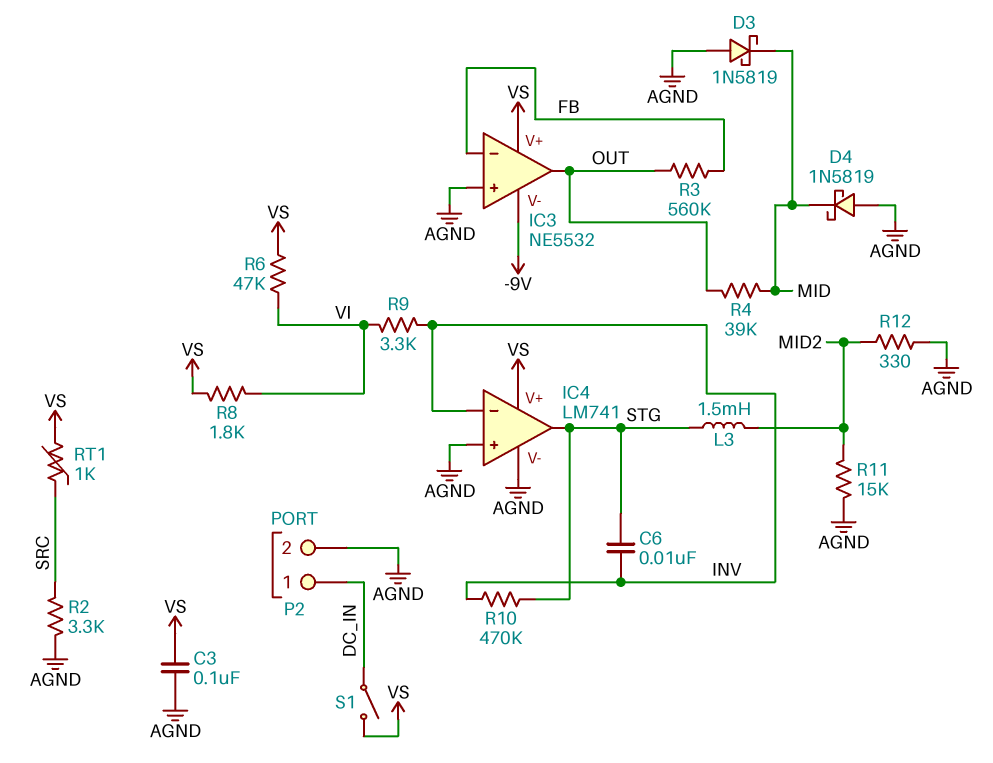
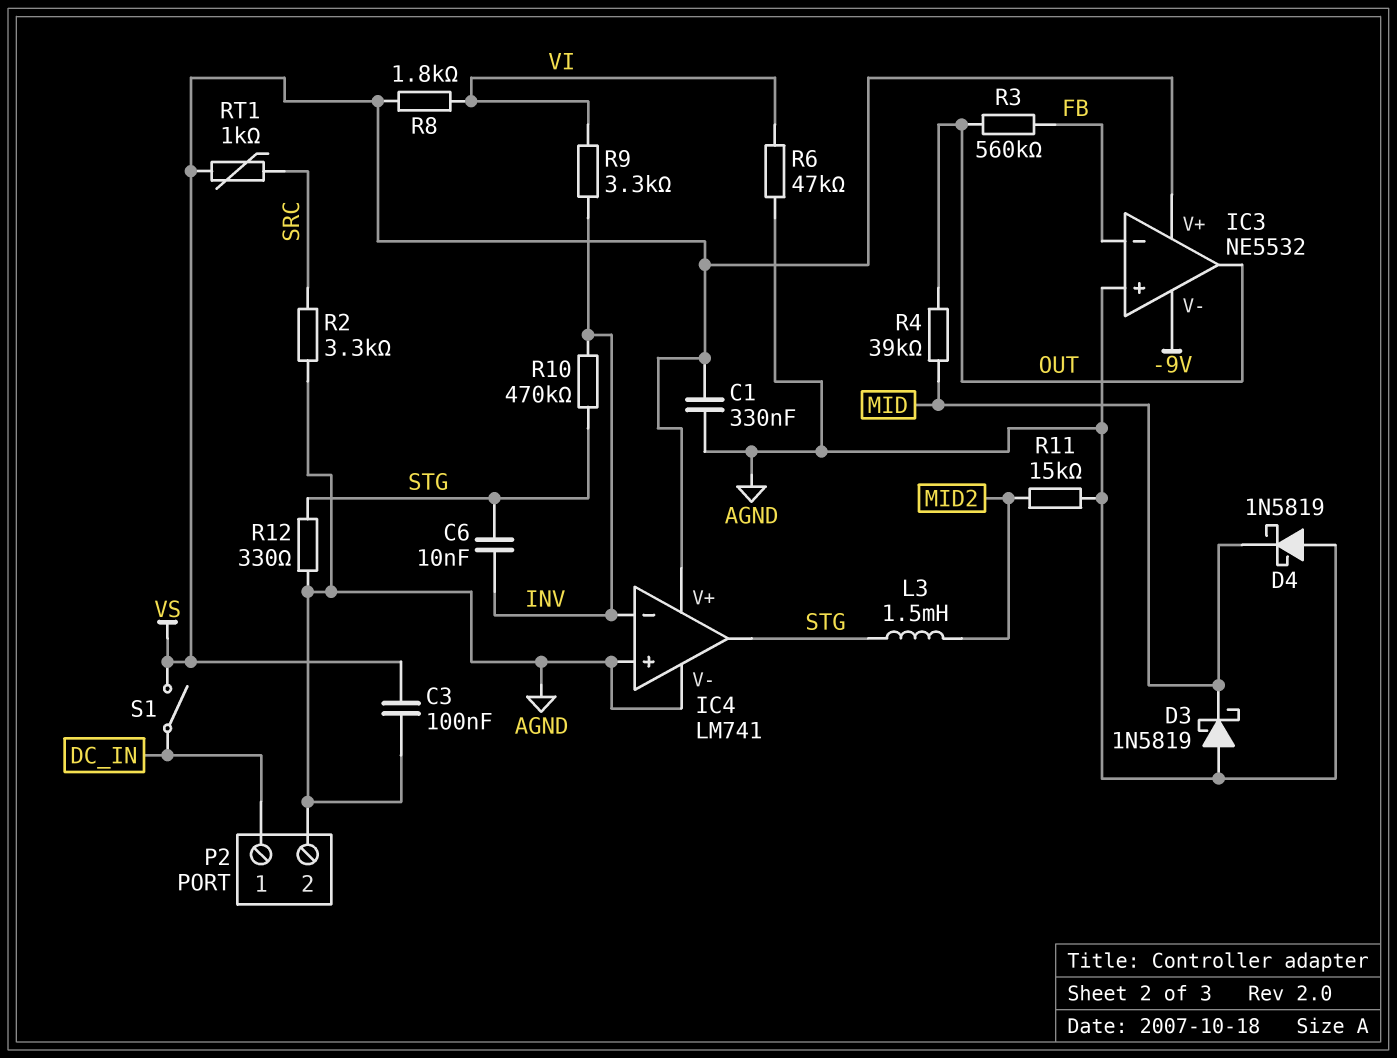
C1: none -> 330nF (AGND, VS)
R6: 47k (VI, VS) -> 47k (AGND, VI)
R12: 330 (AGND, MID2) -> 330 (AGND, STG)

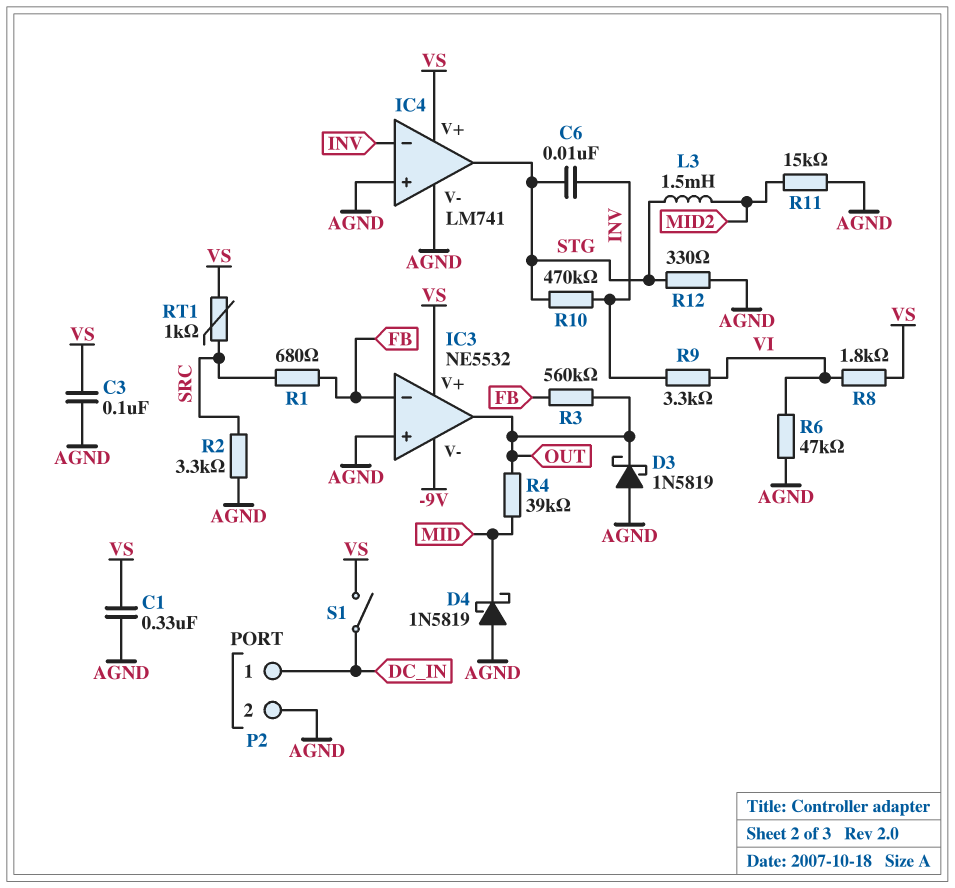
D3: schottky 1N5819 (A AGND, K MID) -> schottky 1N5819 (A AGND, K OUT)
R1: none -> 680 (FB, SRC)

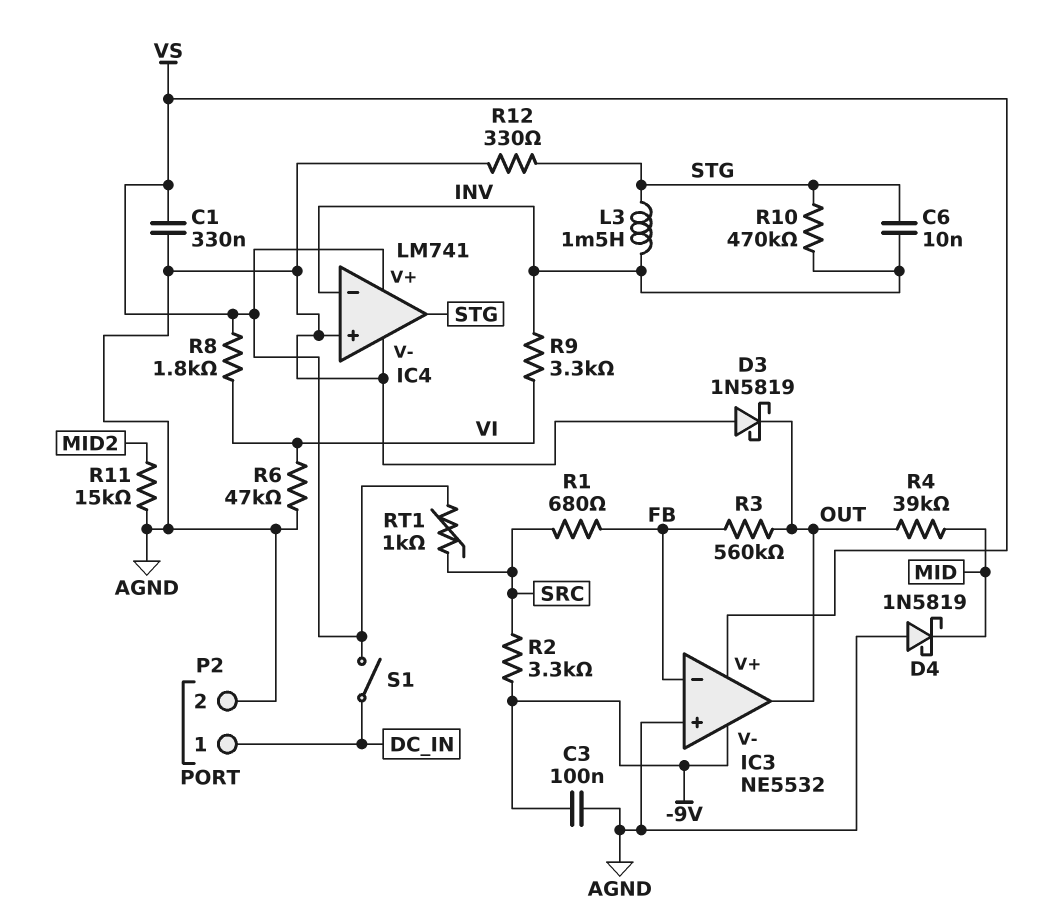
C3: 100nF (AGND, VS) -> 100nF (-9V, AGND)
L3: 1.5mH (MID2, STG) -> 1.5mH (INV, STG)
R2: 3.3k (AGND, SRC) -> 3.3k (-9V, SRC)

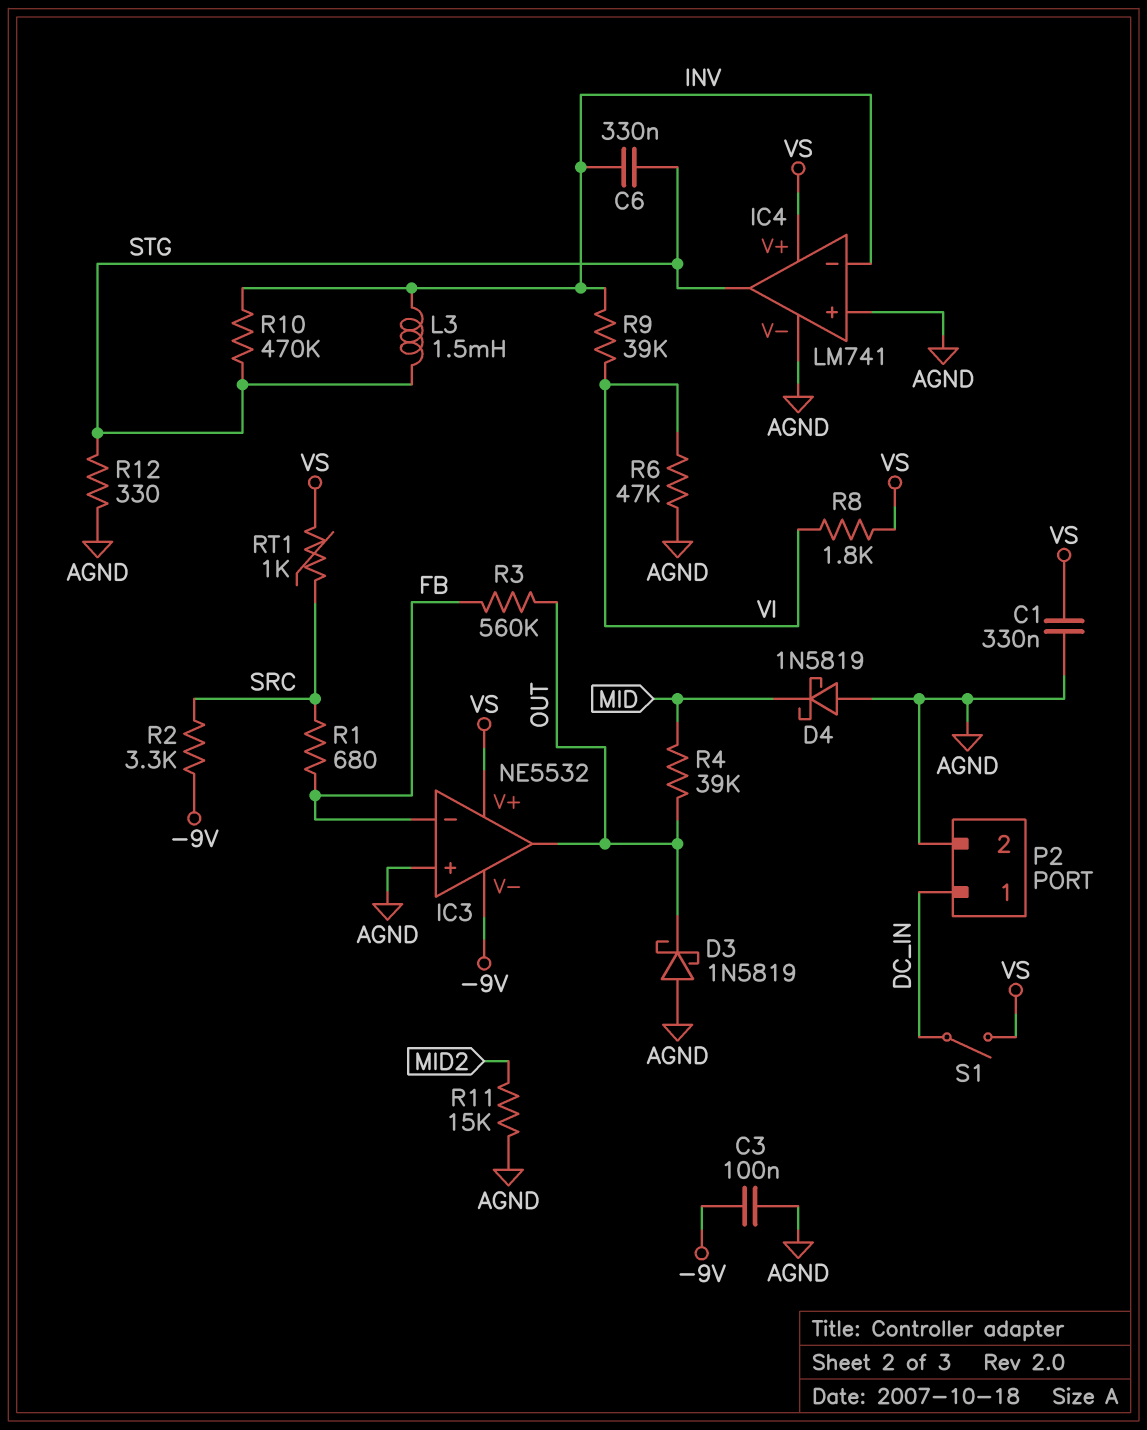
C6: 10nF (INV, STG) -> 330nF (INV, STG)
R9: 3.3k (INV, VI) -> 39k (INV, VI)

